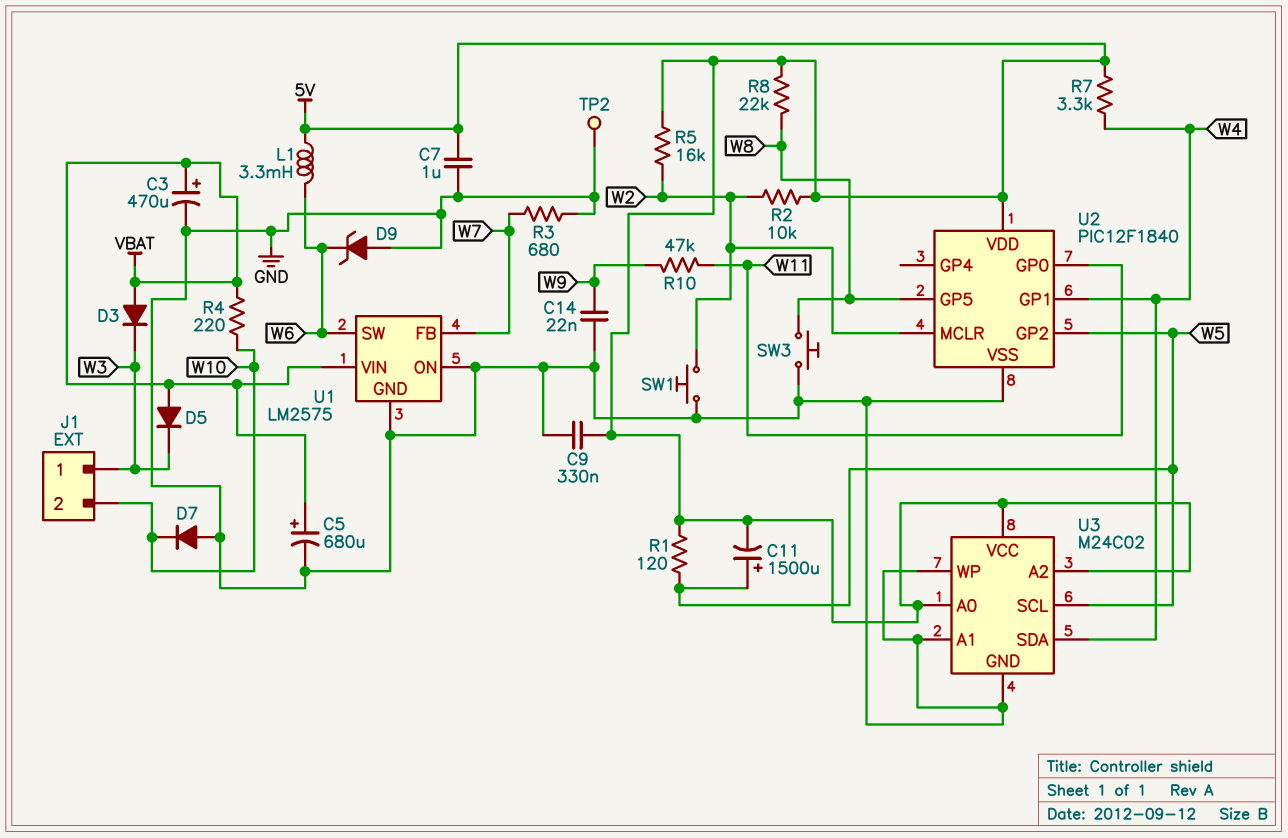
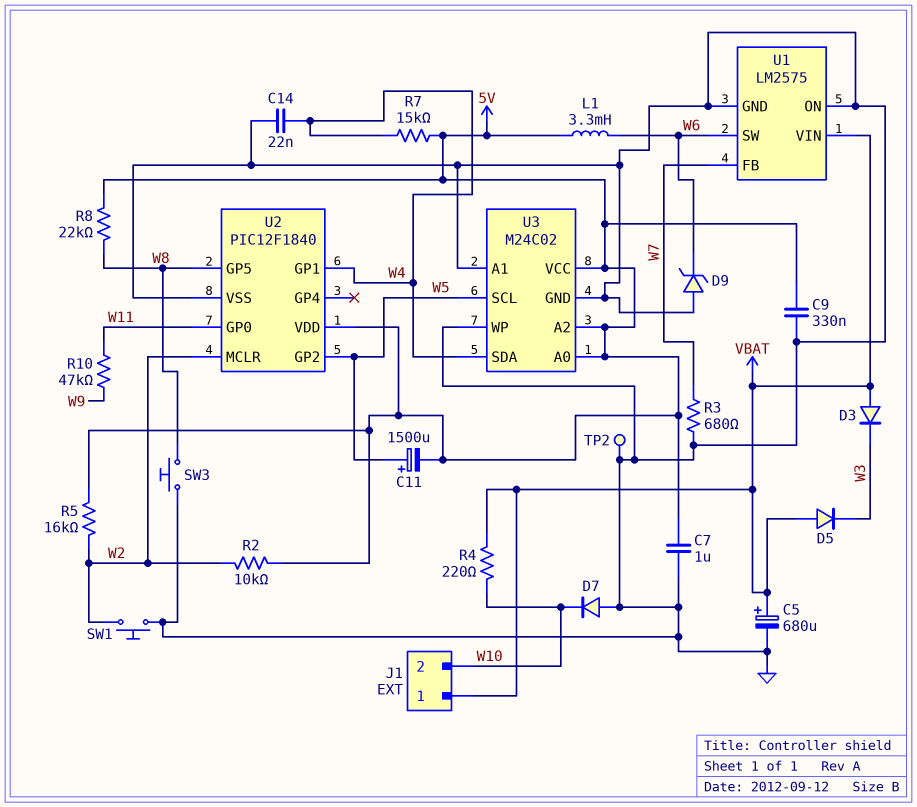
C3: 470uF (plus VBAT, minus GND) -> none
C14: 22nF (GND, W9) -> 22nF (GND, W4)
J1 pin 1: W3 -> VBAT
R1: 120 (5V, W5) -> none
R7: 3.3k (5V, W4) -> 15k (5V, W4)

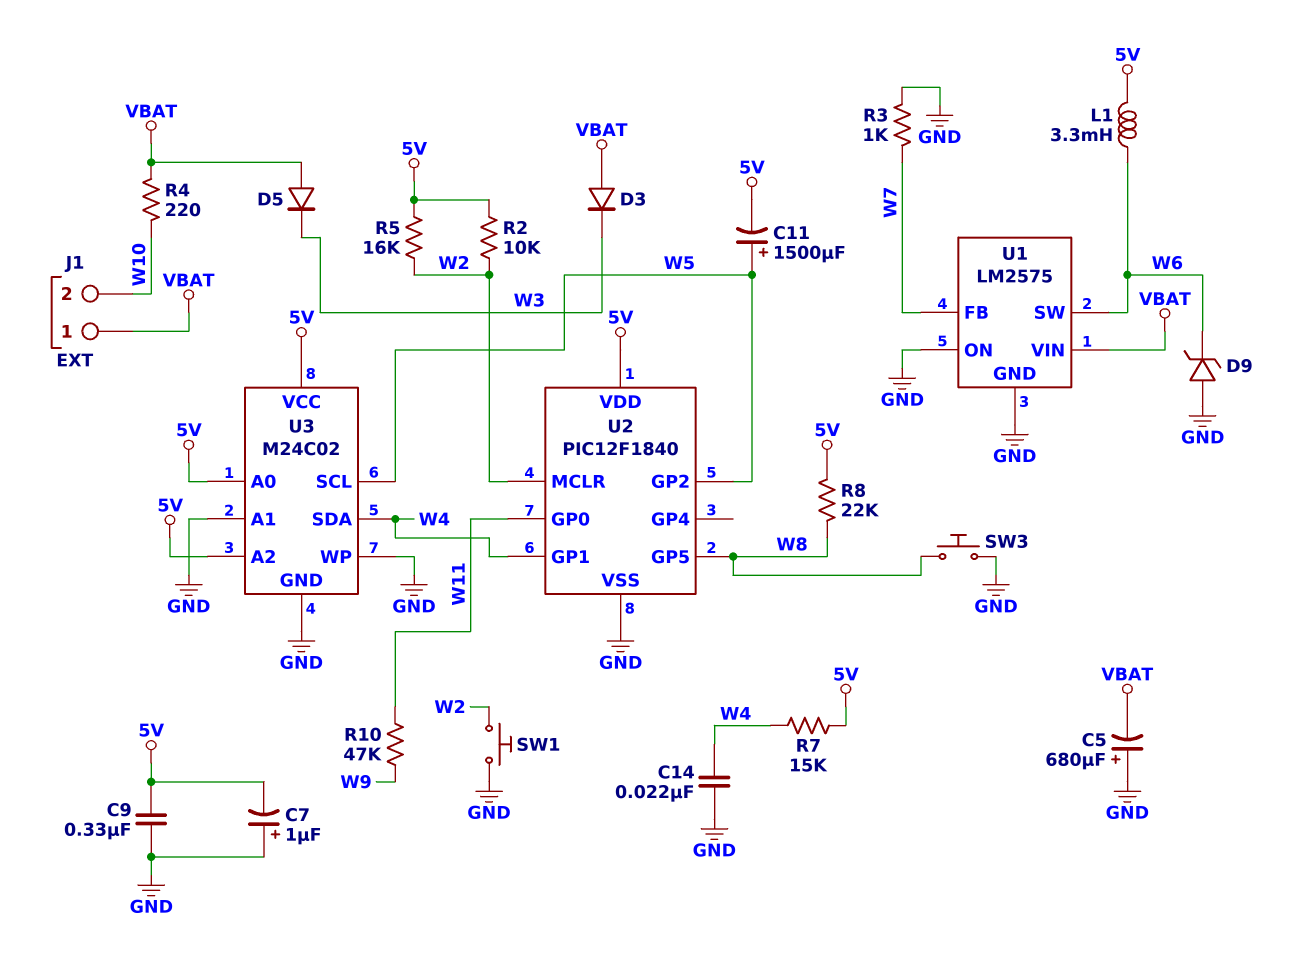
C5: 680uF (plus VBAT, minus GND) -> 680uF (plus GND, minus VBAT)
C7: 1uF (5V, GND) -> 1uF (plus GND, minus 5V)
D7: diode (A GND, K W10) -> none
R3: 680 (GND, W7) -> 1k (GND, W7)
TP2: test point (GND) -> none

